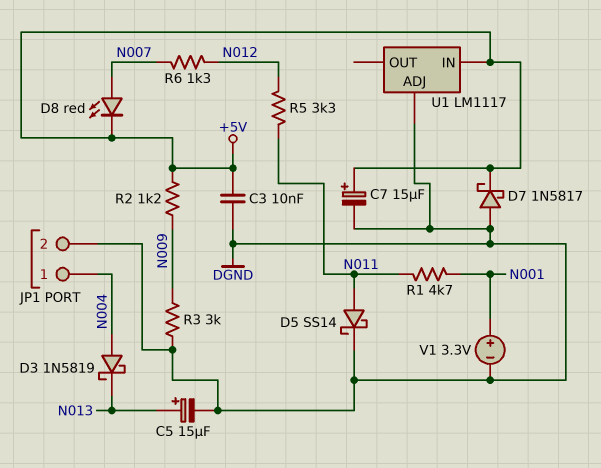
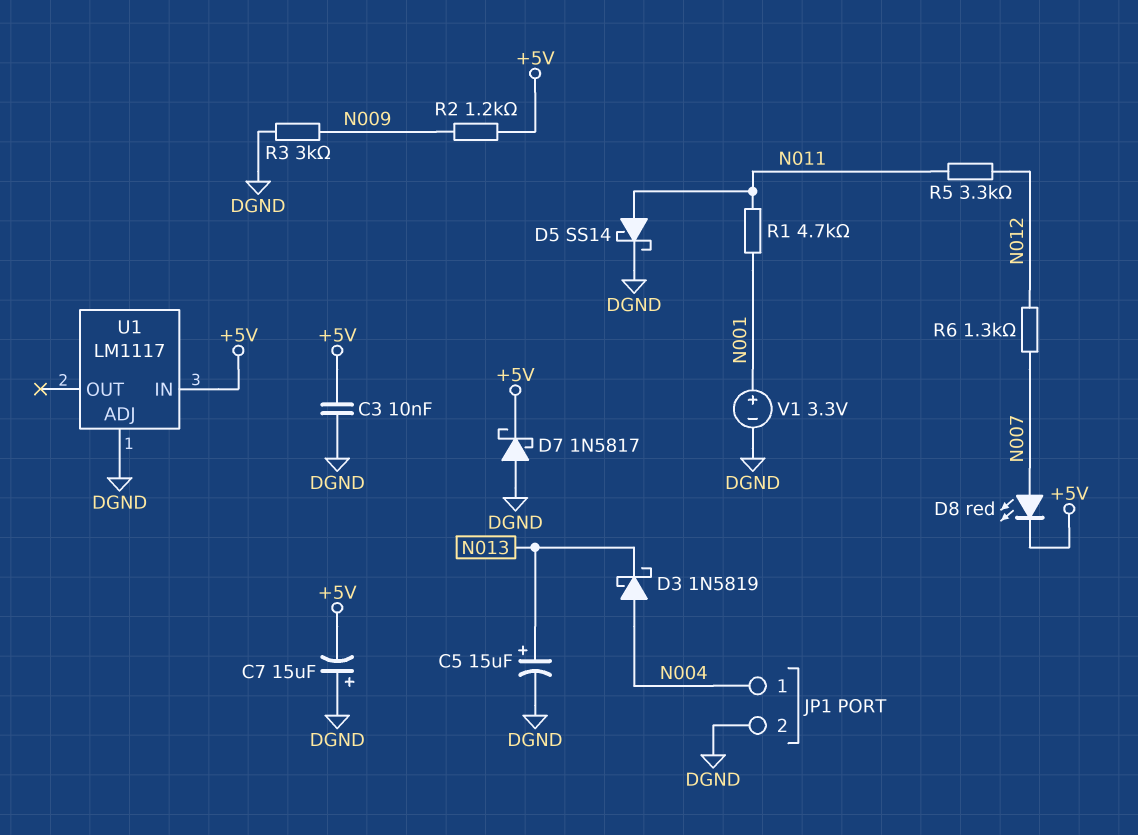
C7: 15uF (plus +5V, minus DGND) -> 15uF (plus DGND, minus +5V)

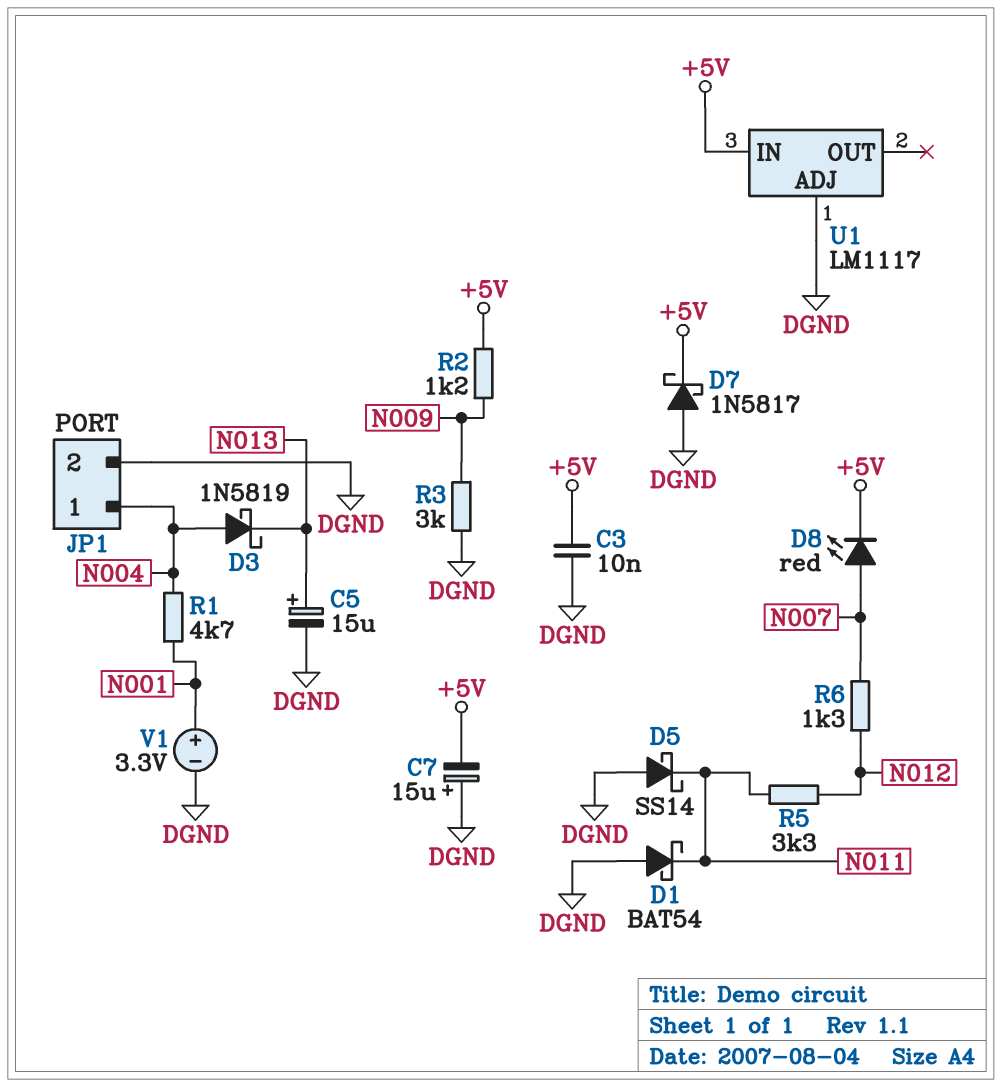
D1: none -> schottky BAT54 (A DGND, K N011)
D5: schottky SS14 (A N011, K DGND) -> schottky SS14 (A DGND, K N011)
R1: 4.7k (N001, N011) -> 4.7k (N001, N004)

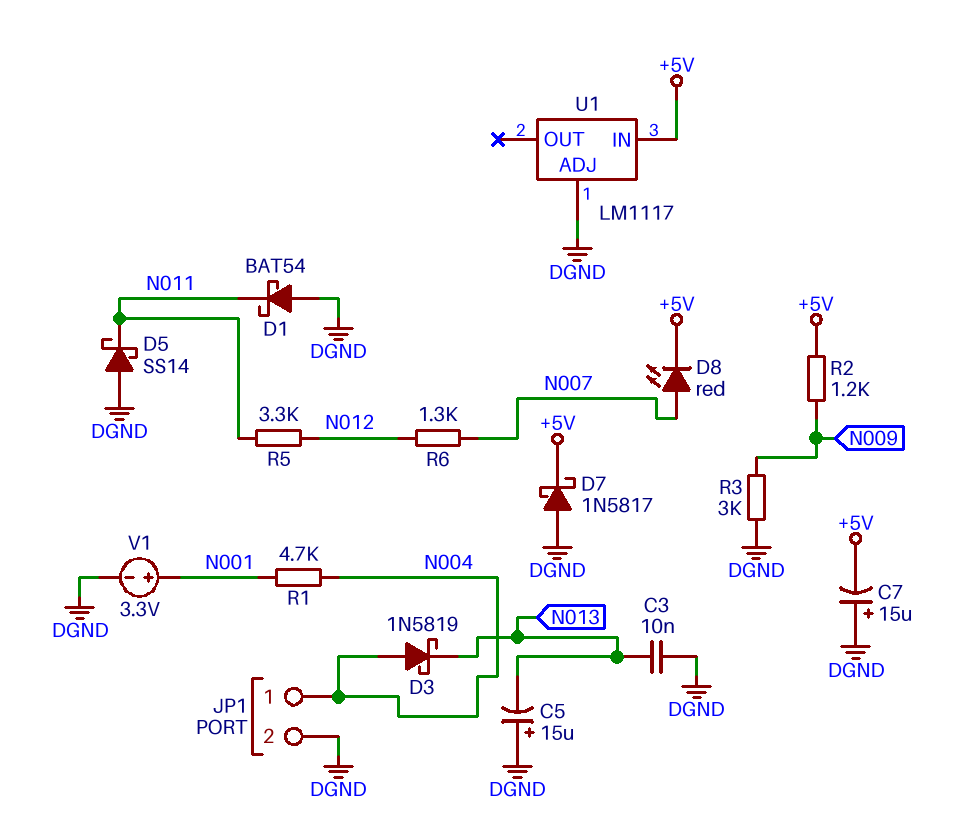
C3: 10nF (+5V, DGND) -> 10nF (DGND, N013)
C5: 15uF (plus N013, minus DGND) -> 15uF (plus DGND, minus N013)

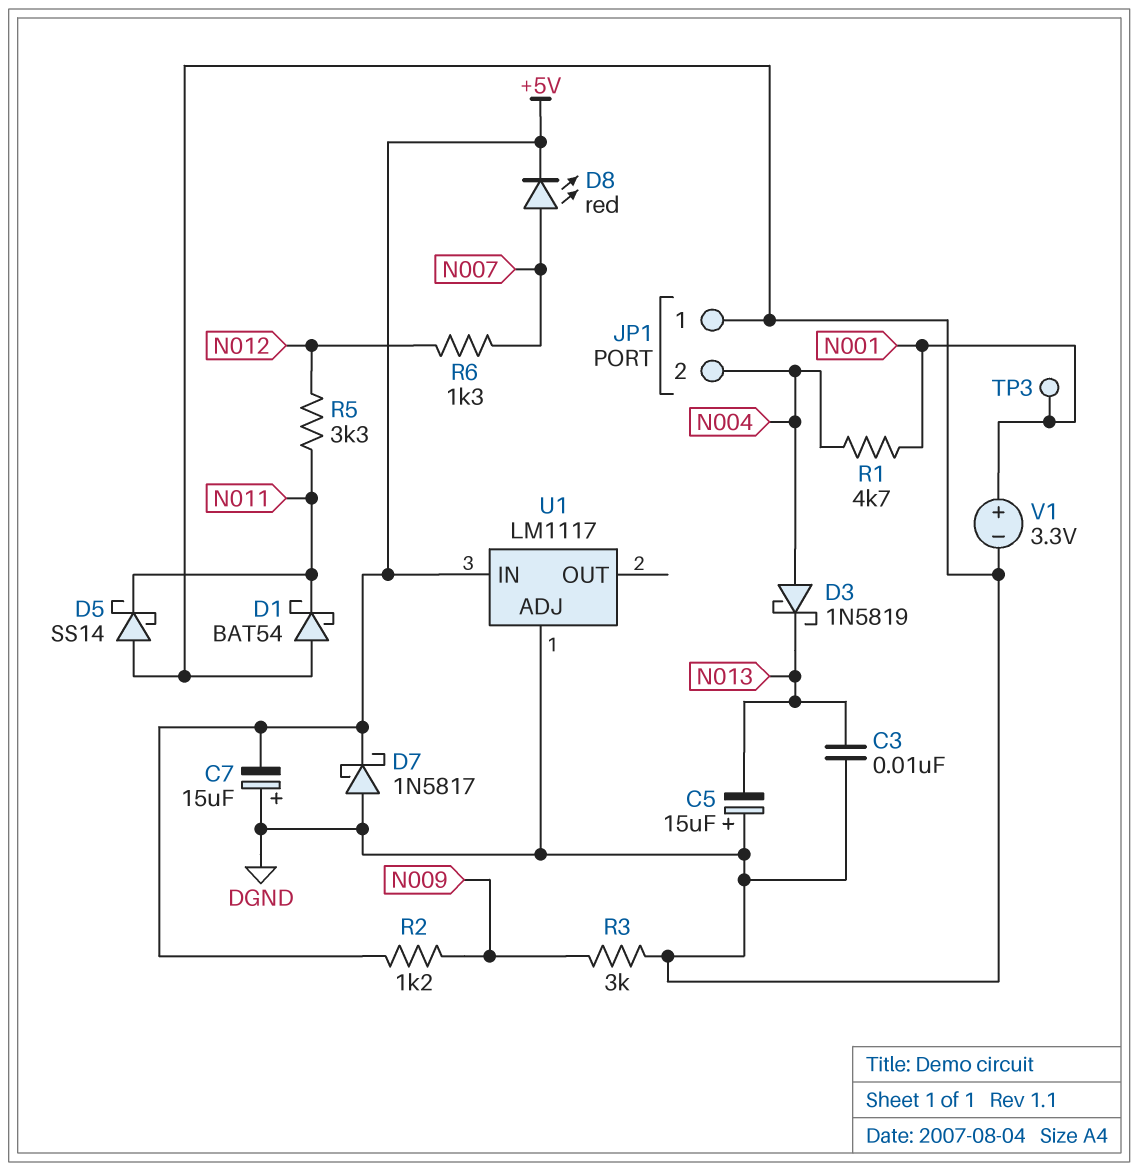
JP1 pin 1: N004 -> DGND
JP1 pin 2: DGND -> N004
TP3: none -> test point (N001)

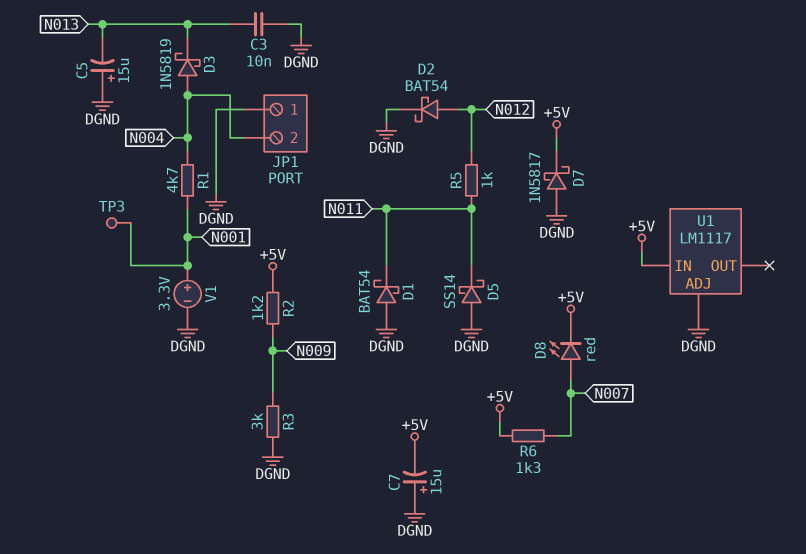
D2: none -> schottky BAT54 (A N012, K DGND)
R5: 3.3k (N011, N012) -> 1k (N011, N012)
R6: 1.3k (N007, N012) -> 1.3k (+5V, N007)

